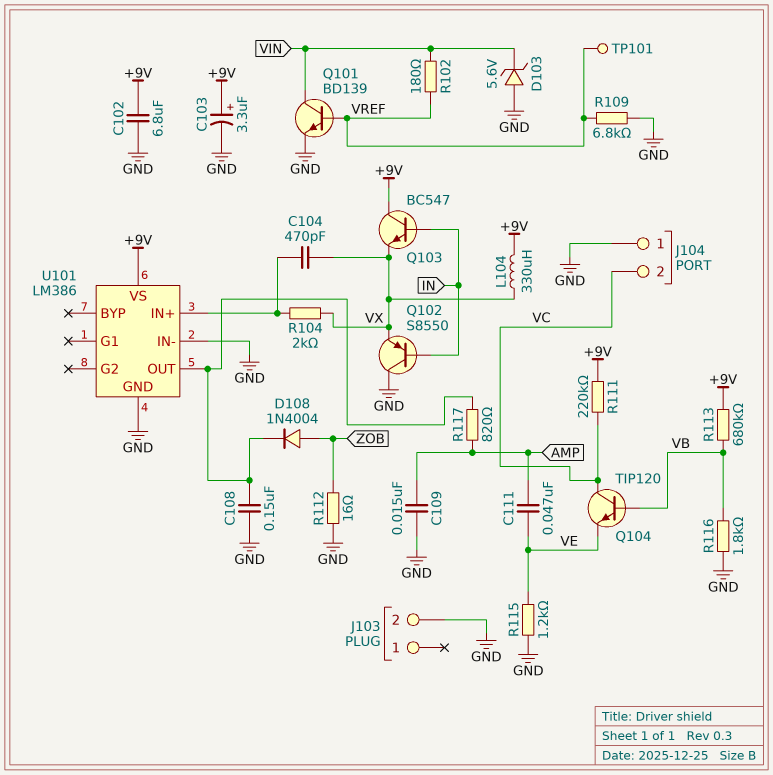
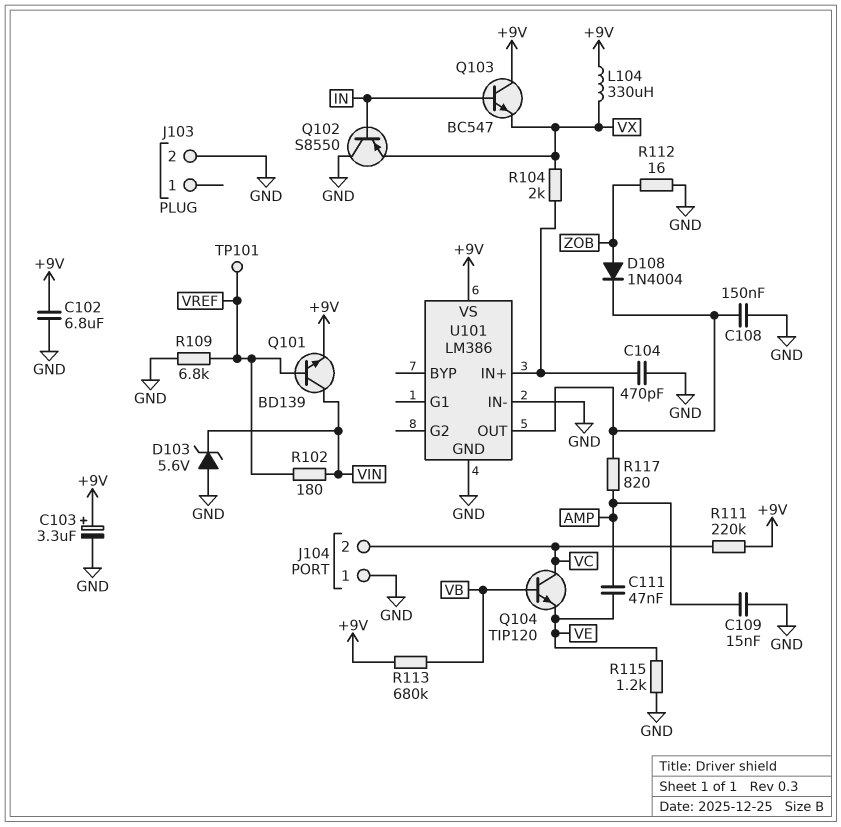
C104: 470pF (U101/IN+, VX) -> 470pF (GND, U101/IN+)
Q101: NPN BD139 (B VREF, C VIN, E GND) -> NPN BD139 (B VREF, C VIN, E +9V)
R116: 1.8k (GND, VB) -> none

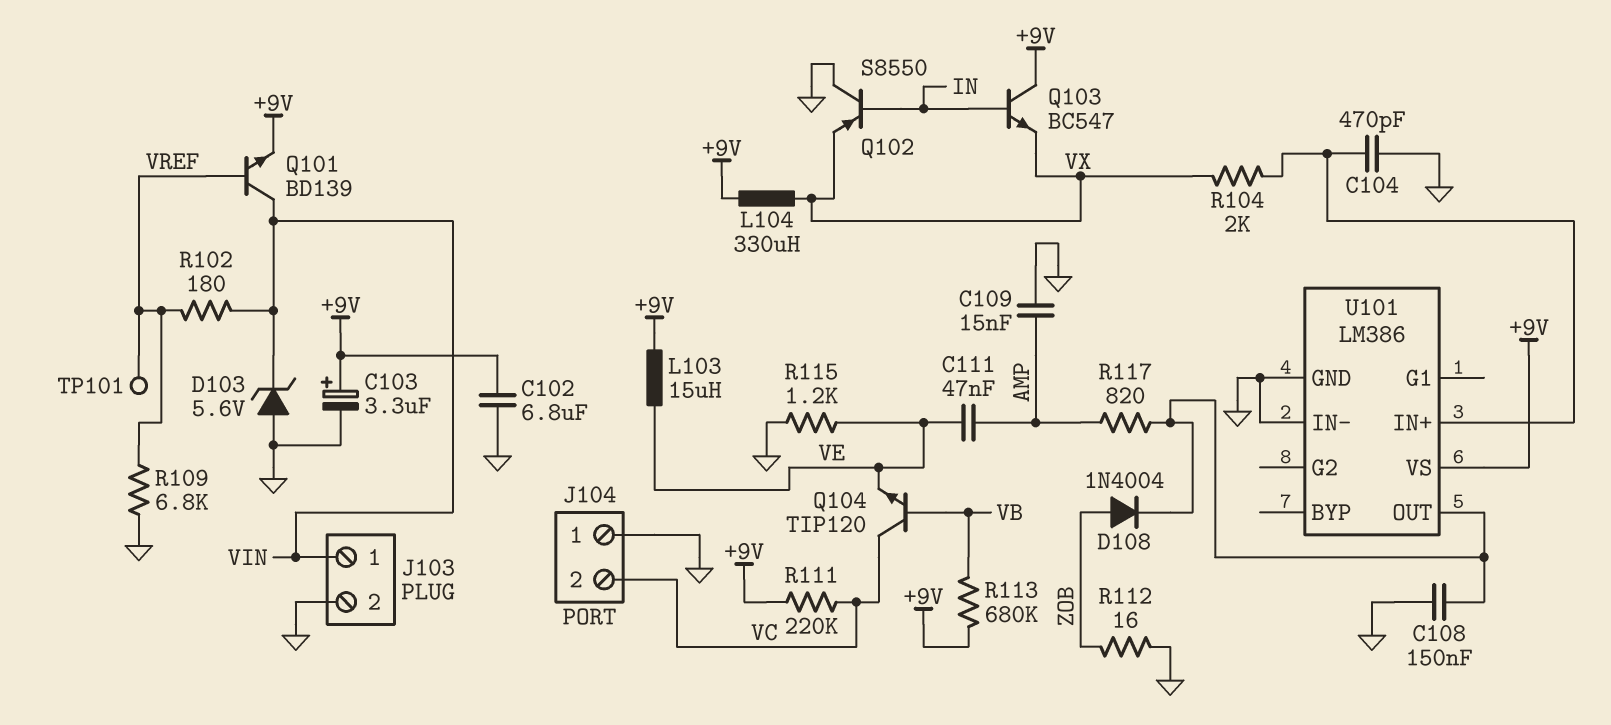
J103 pin 1: none -> VIN
L103: none -> 15uH (+9V, VE)

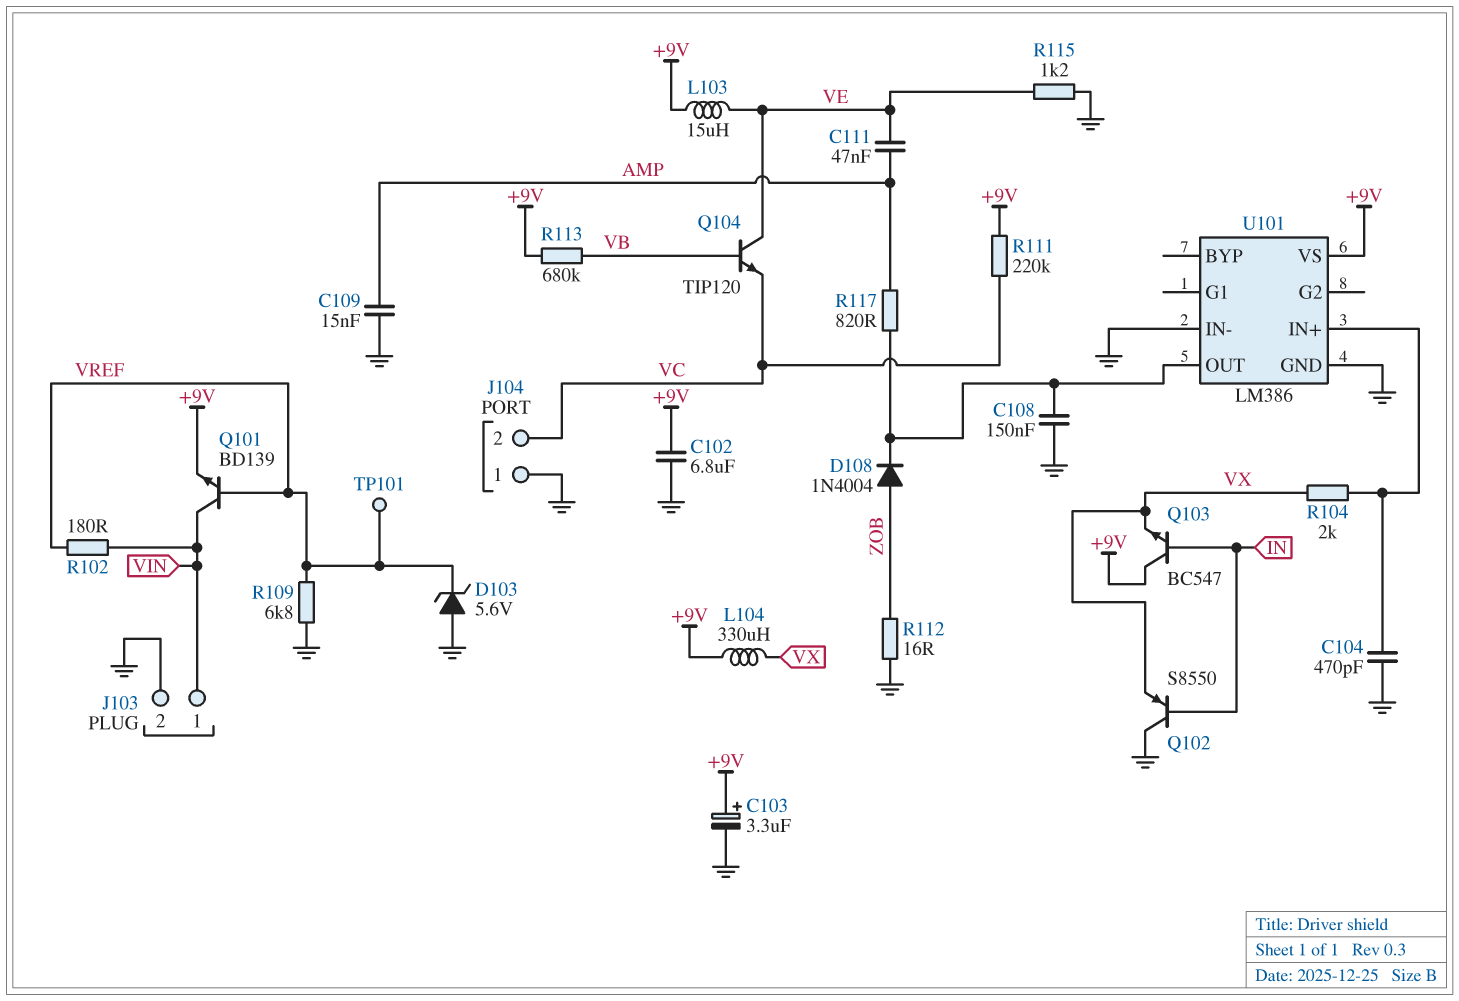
D103: zener 5.6V (A GND, K VIN) -> zener 5.6V (A GND, K VREF)
Q104: NPN TIP120 (B VB, C VC, E VE) -> NPN TIP120 (B VB, C VE, E VC)

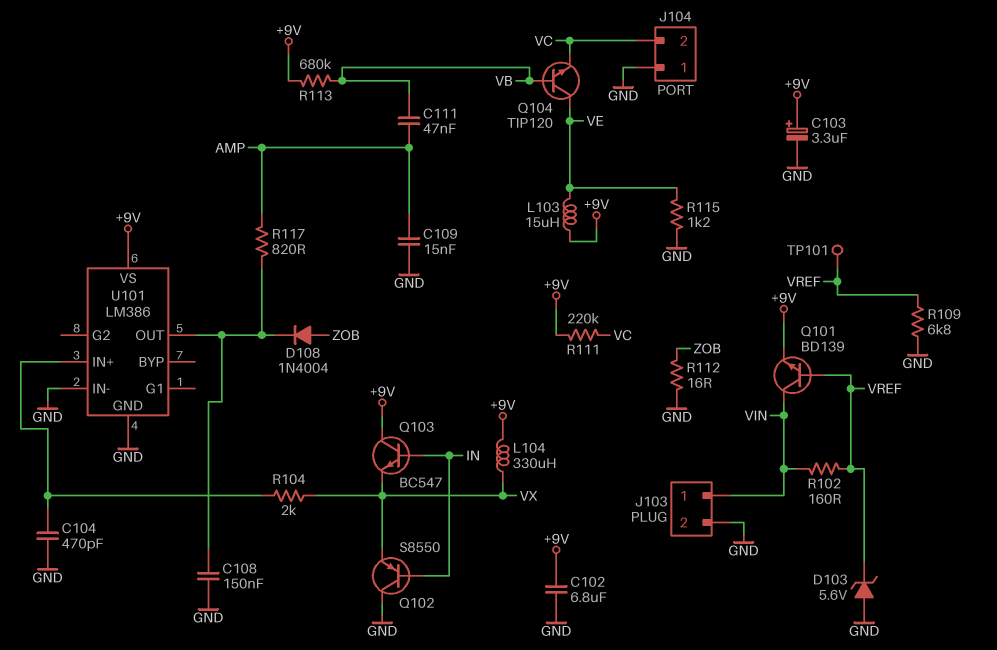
C111: 47nF (AMP, VE) -> 47nF (AMP, VB)
R102: 180 (VIN, VREF) -> 160 (VIN, VREF)

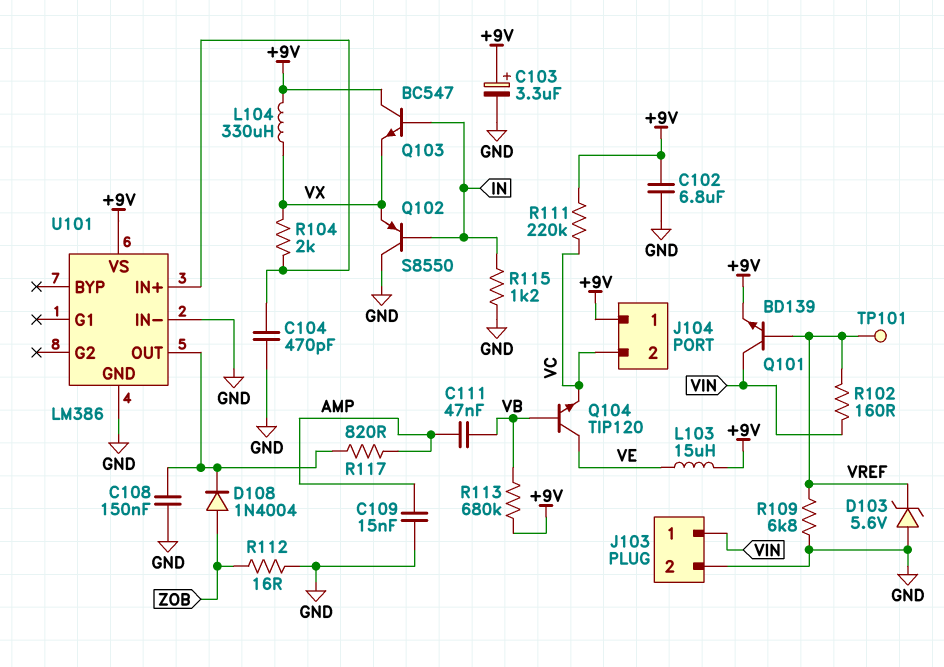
J104 pin 1: GND -> +9V
R115: 1.2k (GND, VE) -> 1.2k (GND, IN)

